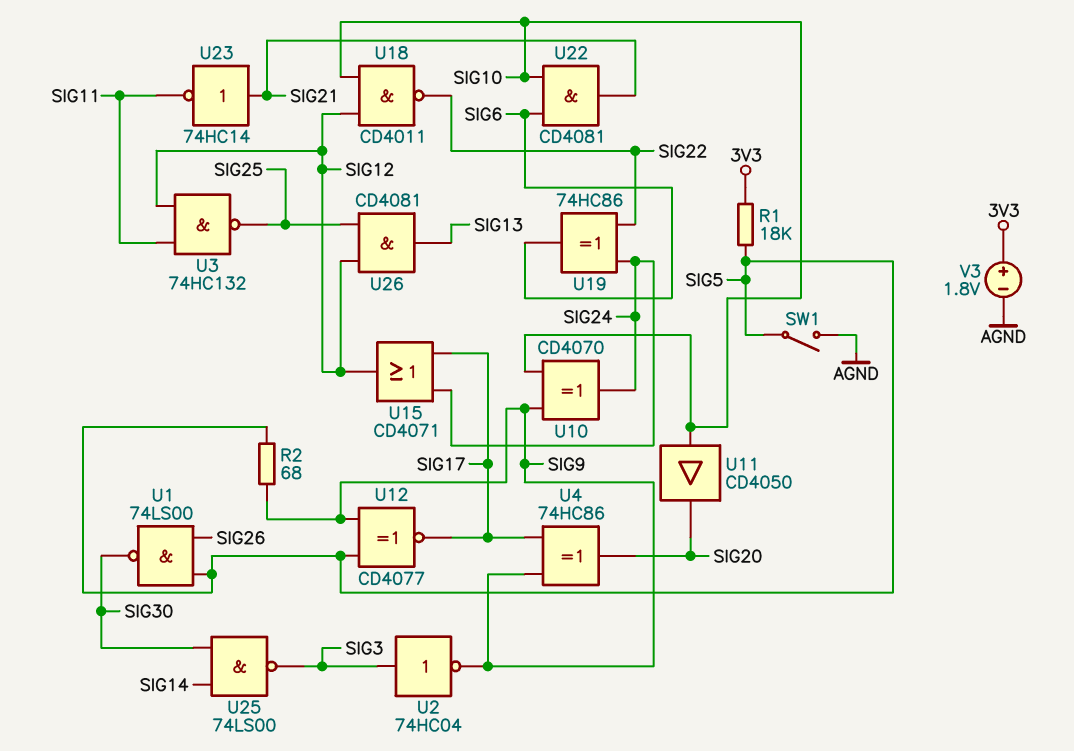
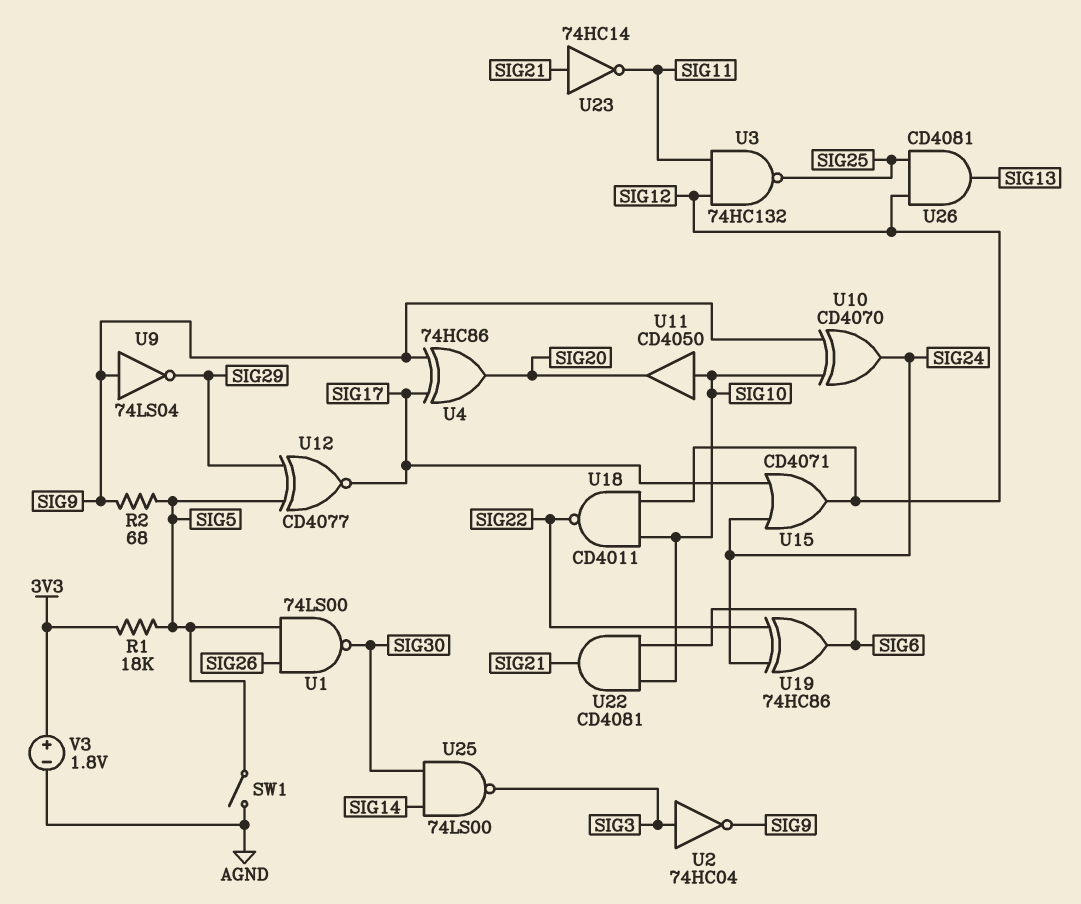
U9: none -> NOT 74LS04 (in SIG9, out SIG29)
U12: XNOR CD4077 (in SIG5, in SIG9, out SIG17) -> XNOR CD4077 (in SIG5, in SIG29, out SIG17)

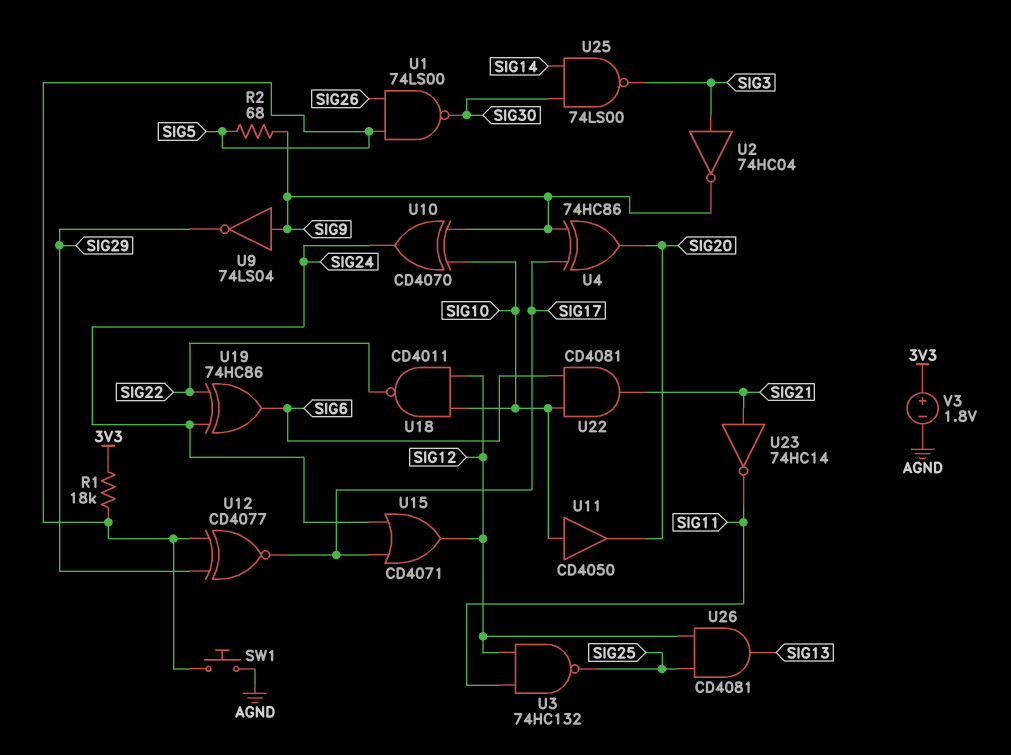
SW1: switch (AGND, SIG5) -> button (AGND, SIG5)

